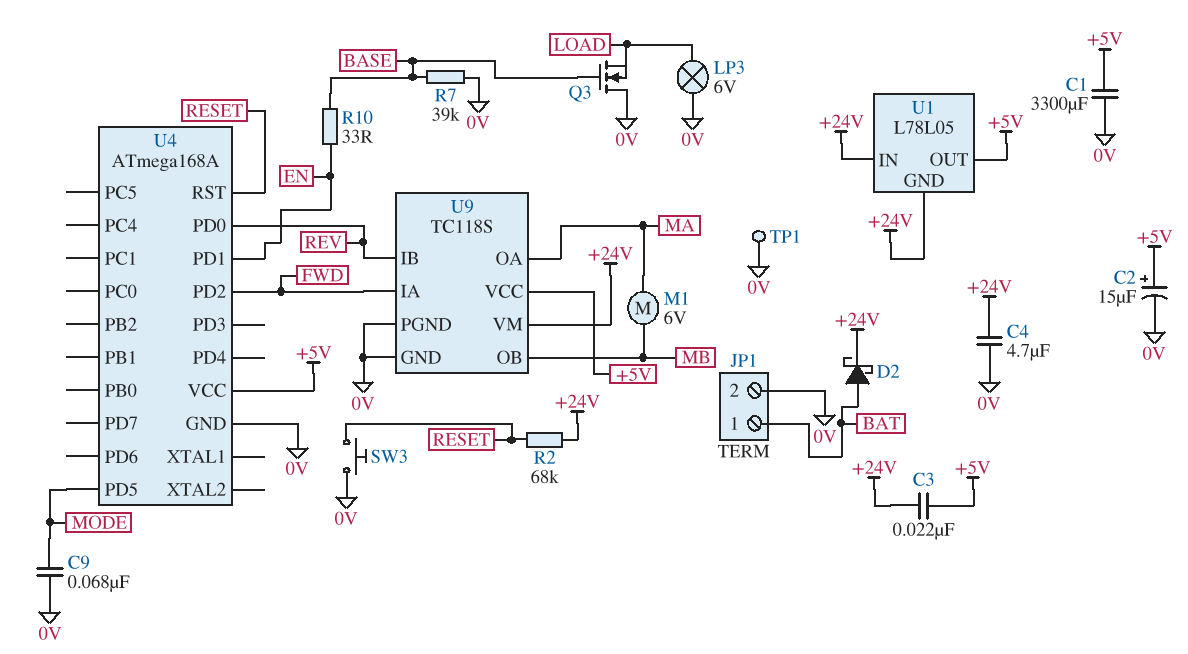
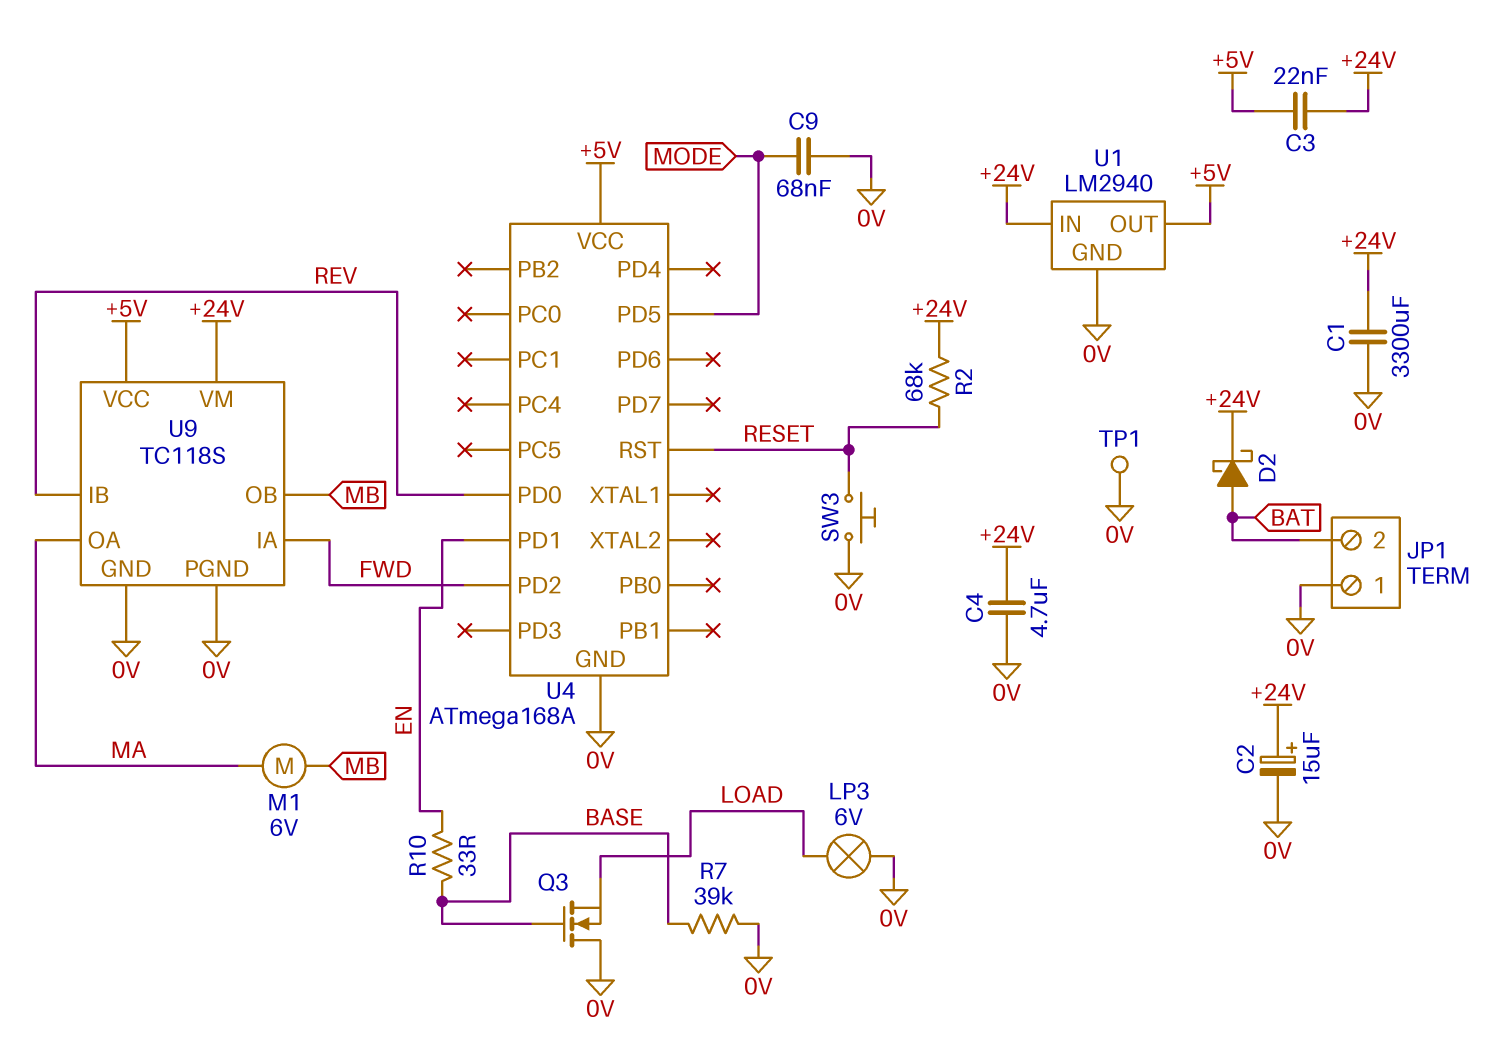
C1: 3300uF (+5V, 0V) -> 3300uF (+24V, 0V)
C2: 15uF (plus +5V, minus 0V) -> 15uF (plus +24V, minus 0V)
JP1 pin 1: BAT -> 0V
JP1 pin 2: 0V -> BAT
U1: L78L05 -> LM2940
U1 pin GND: +24V -> 0V

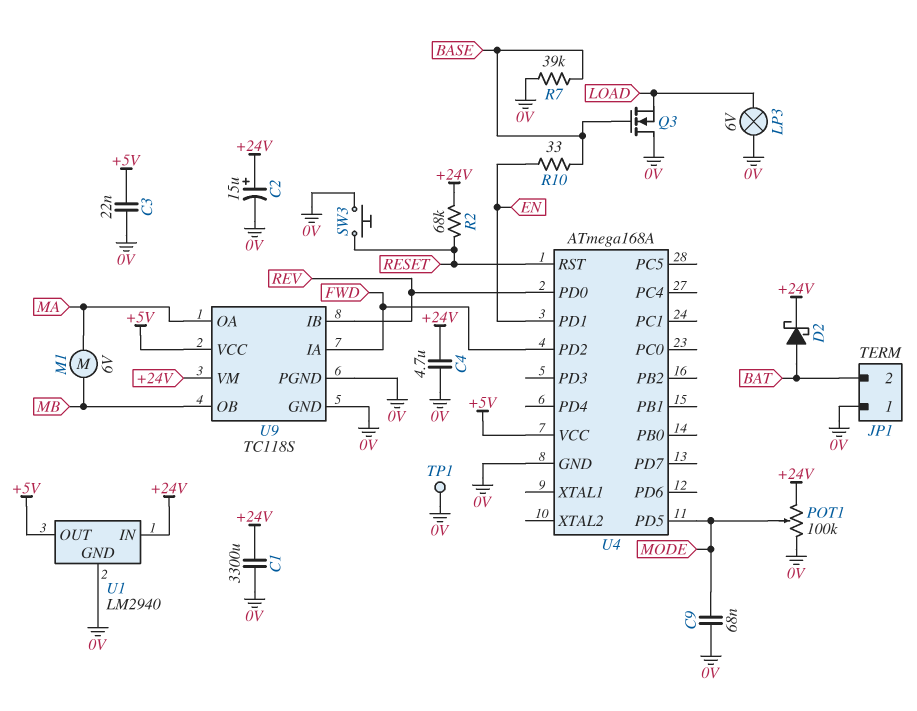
C3: 22nF (+5V, +24V) -> 22nF (+5V, 0V)
POT1: none -> 100k (+24V, 0V, wiper MODE)

